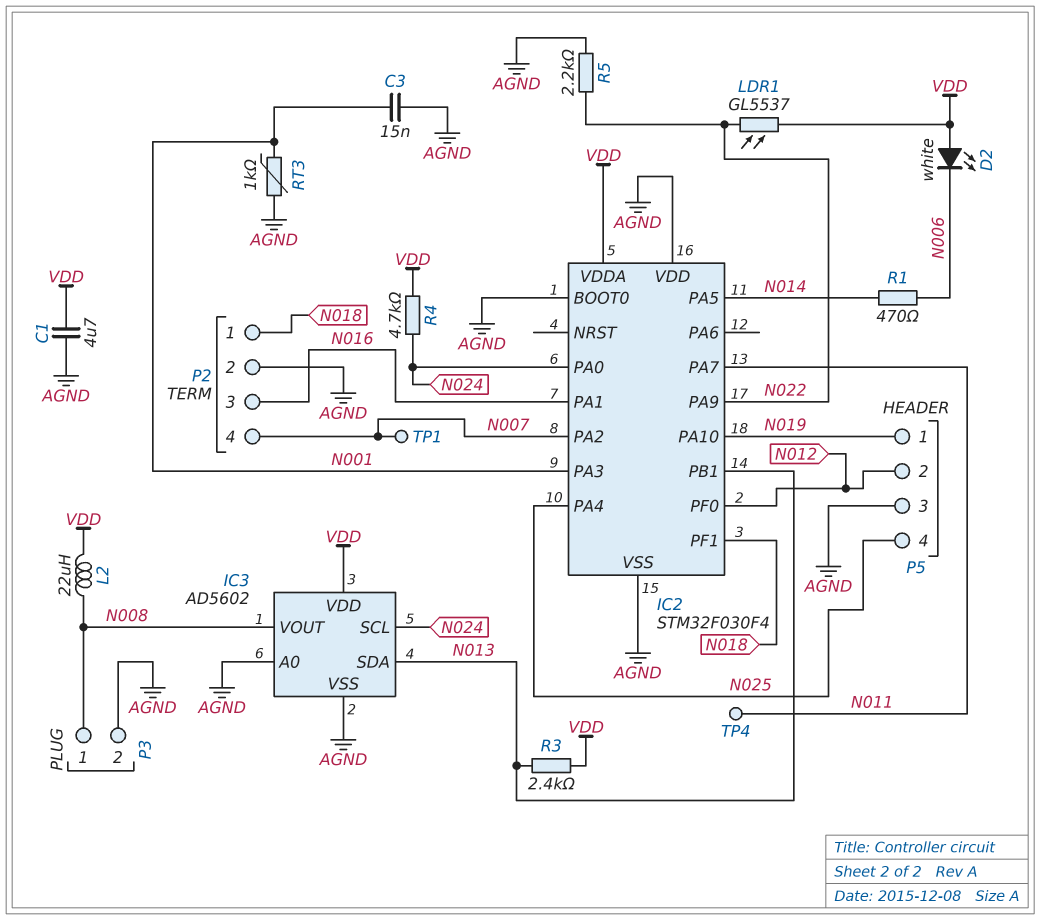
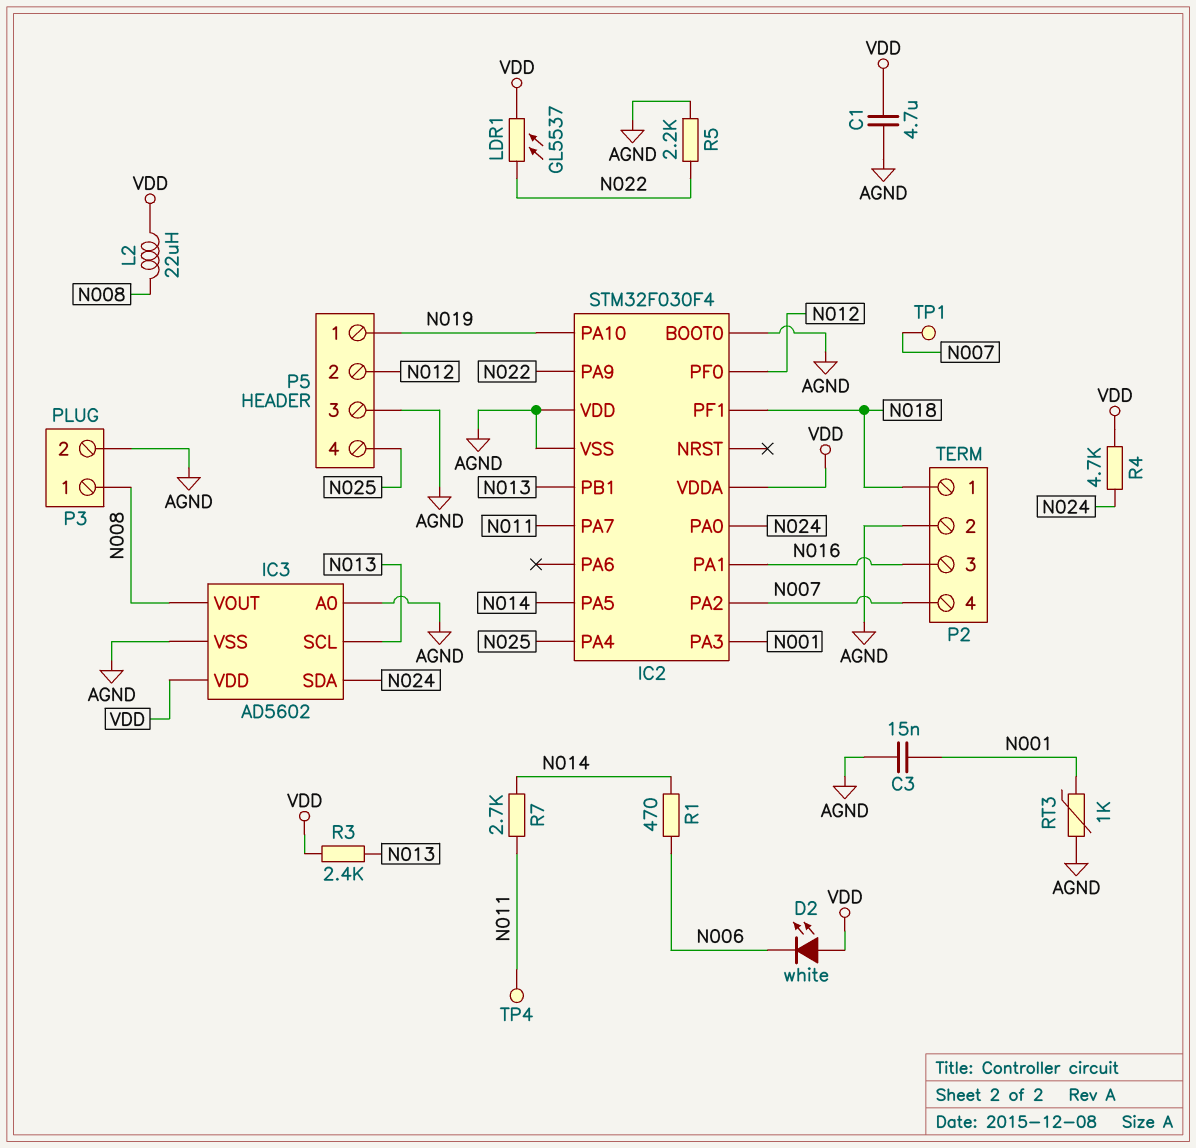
IC3 pin SCL: N024 -> N013
IC3 pin SDA: N013 -> N024
R7: none -> 2.7k (N011, N014)

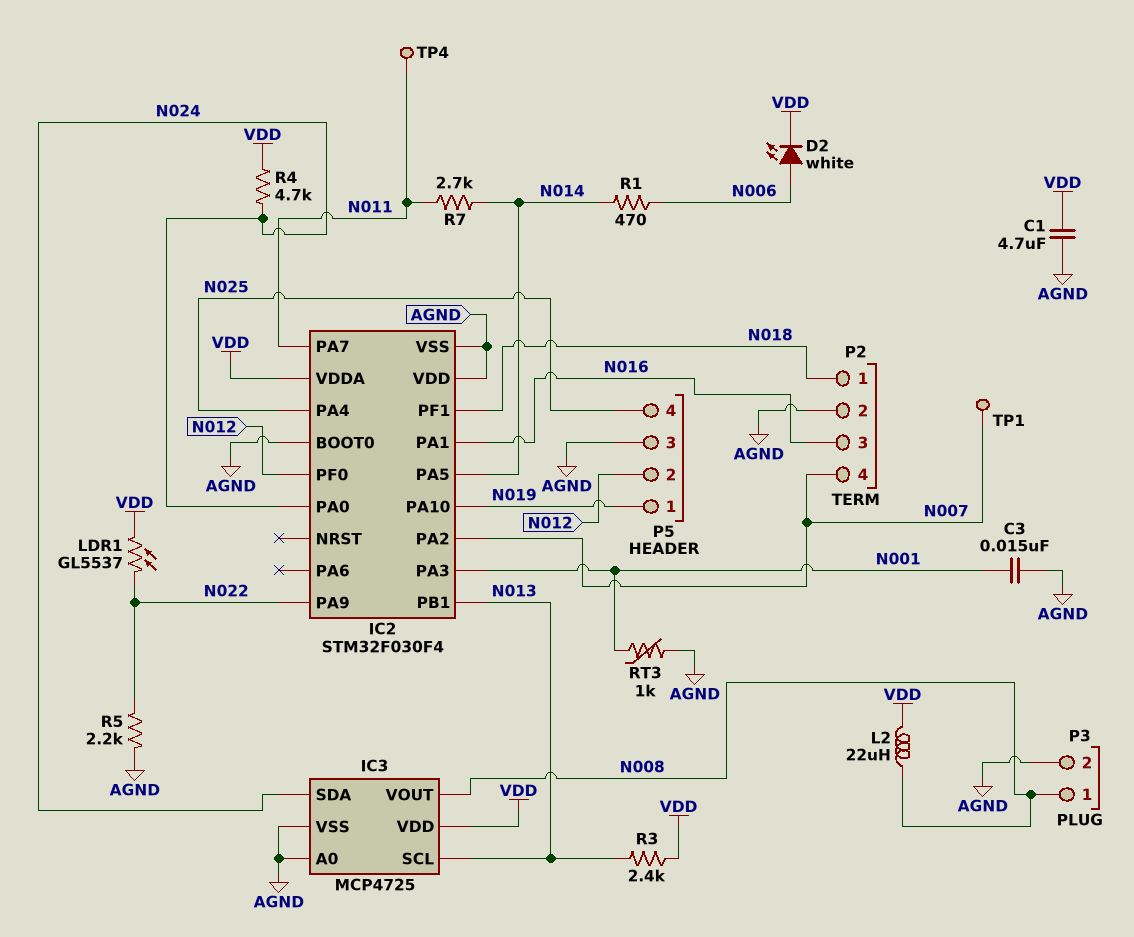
D2: LED white (A VDD, K N006) -> LED white (A N006, K VDD)
IC3: AD5602 -> MCP4725

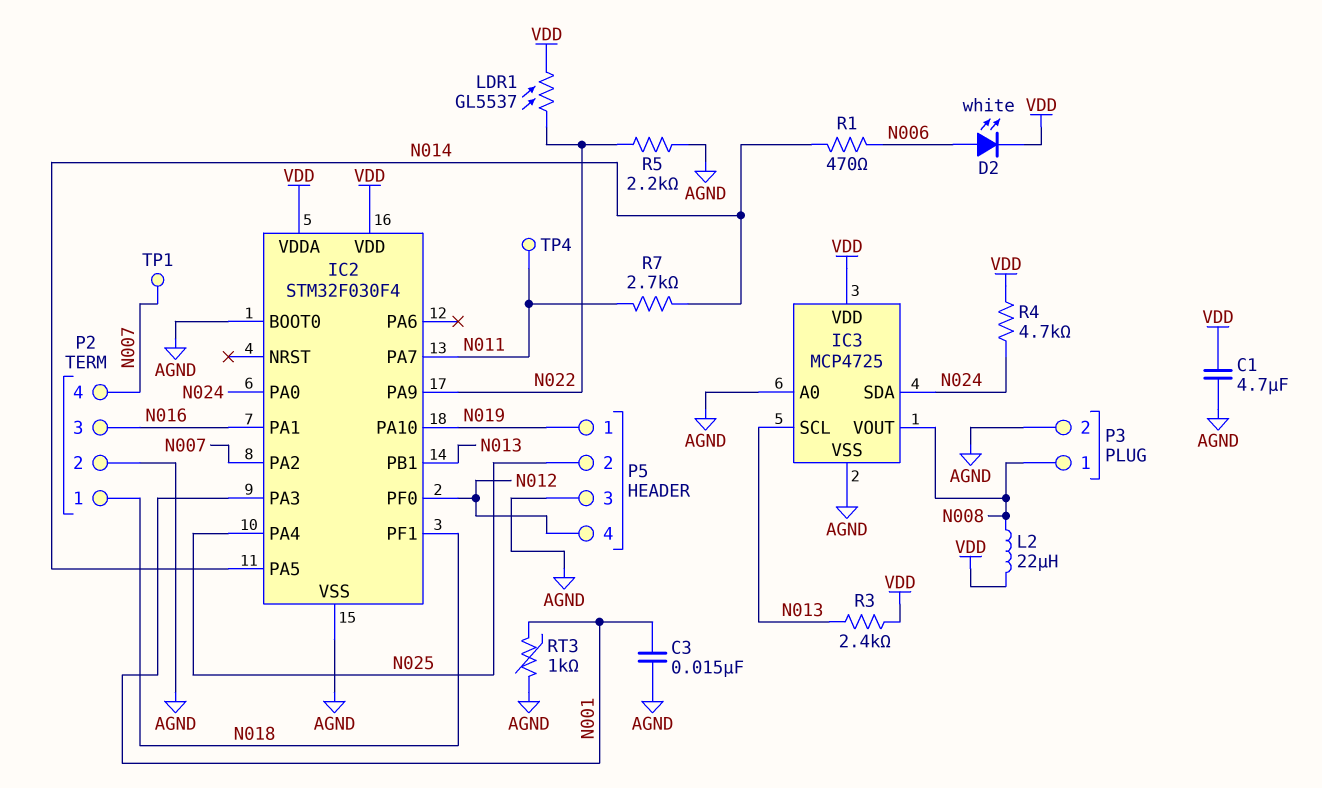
IC2 pin VDD: AGND -> VDD
P5 pin 2: N012 -> N025
P5 pin 4: N025 -> N012

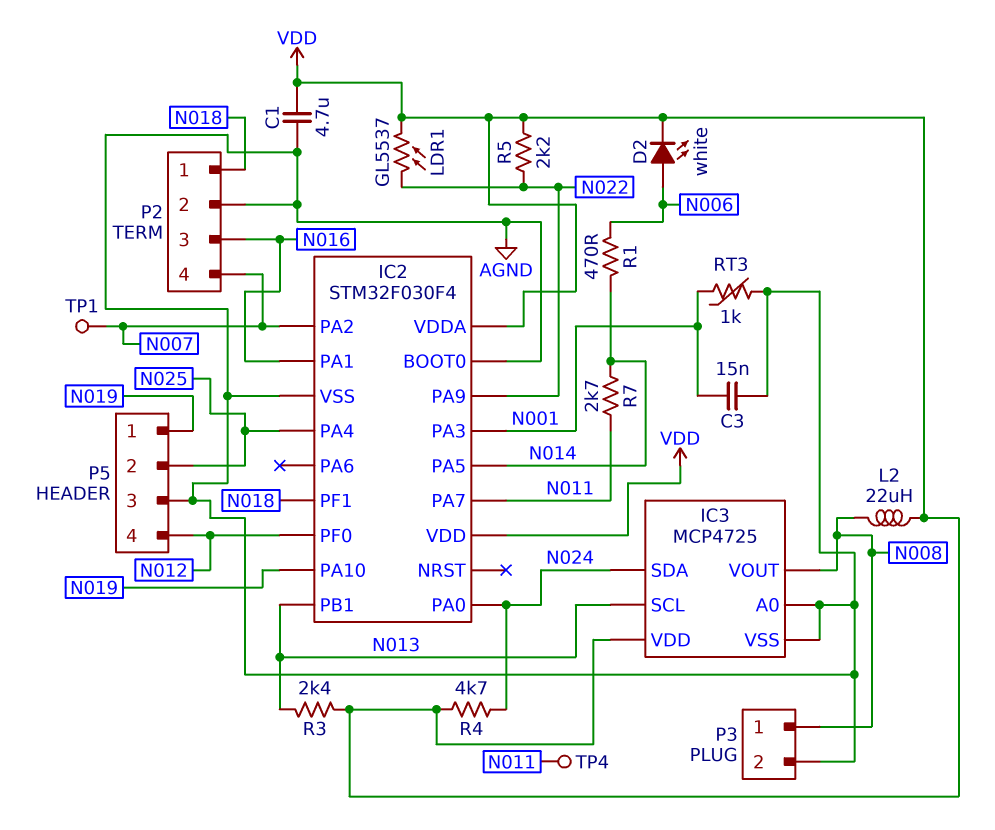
R5: 2.2k (AGND, N022) -> 2.2k (N022, VDD)

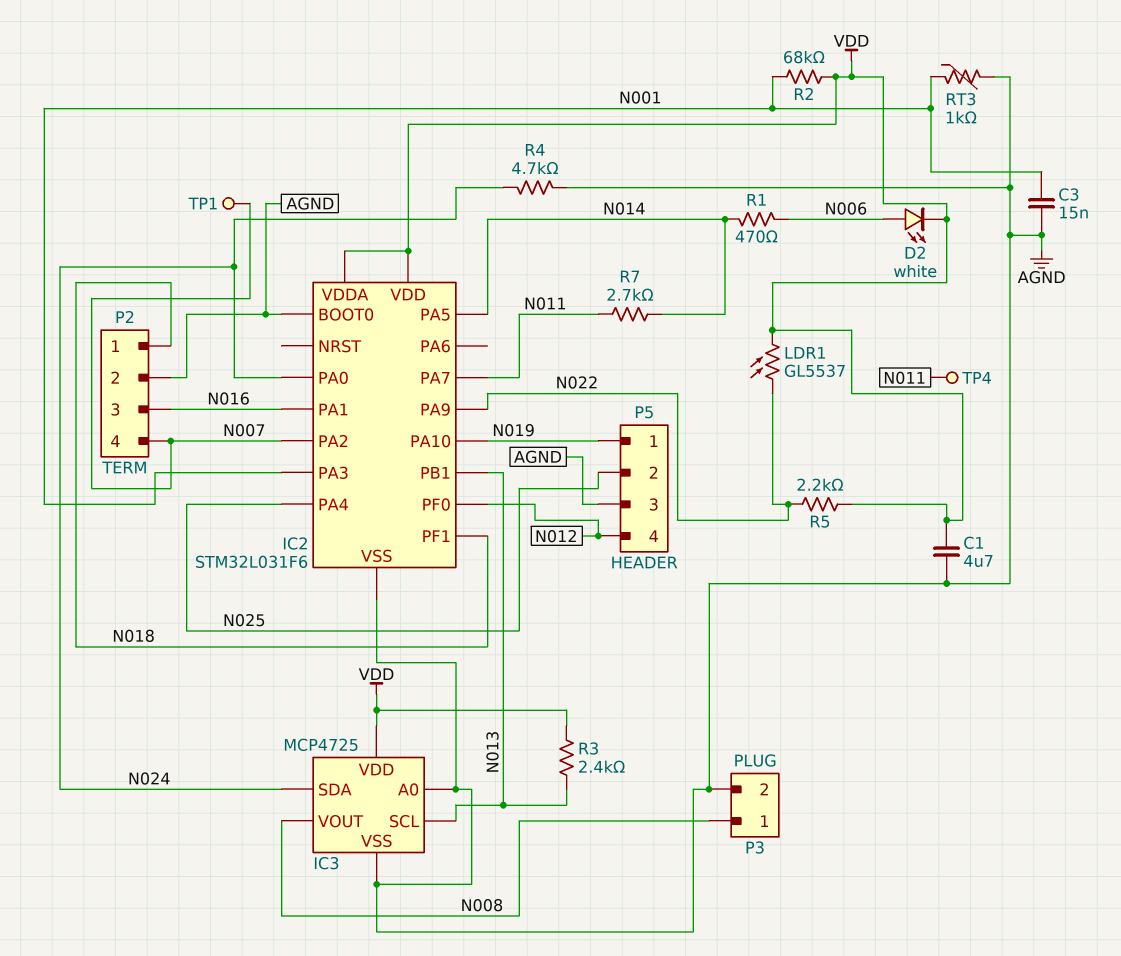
IC2: STM32F030F4 -> STM32L031F6
L2: 22uH (N008, VDD) -> none
R2: none -> 68k (N001, VDD)
R4: 4.7k (N024, VDD) -> 4.7k (AGND, N024)

